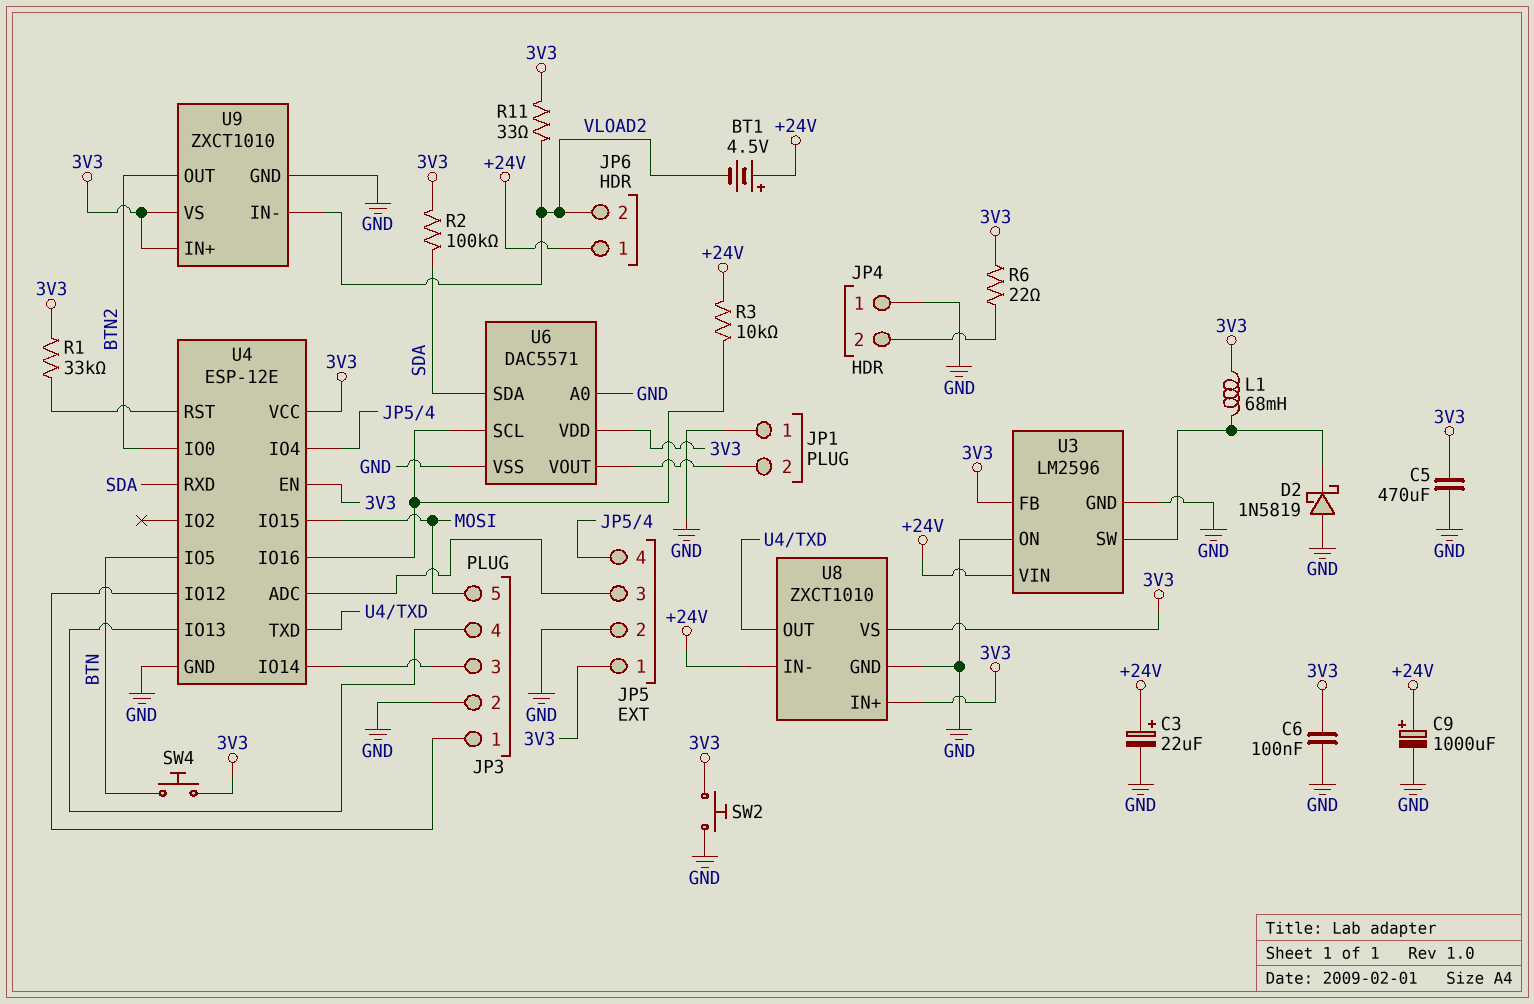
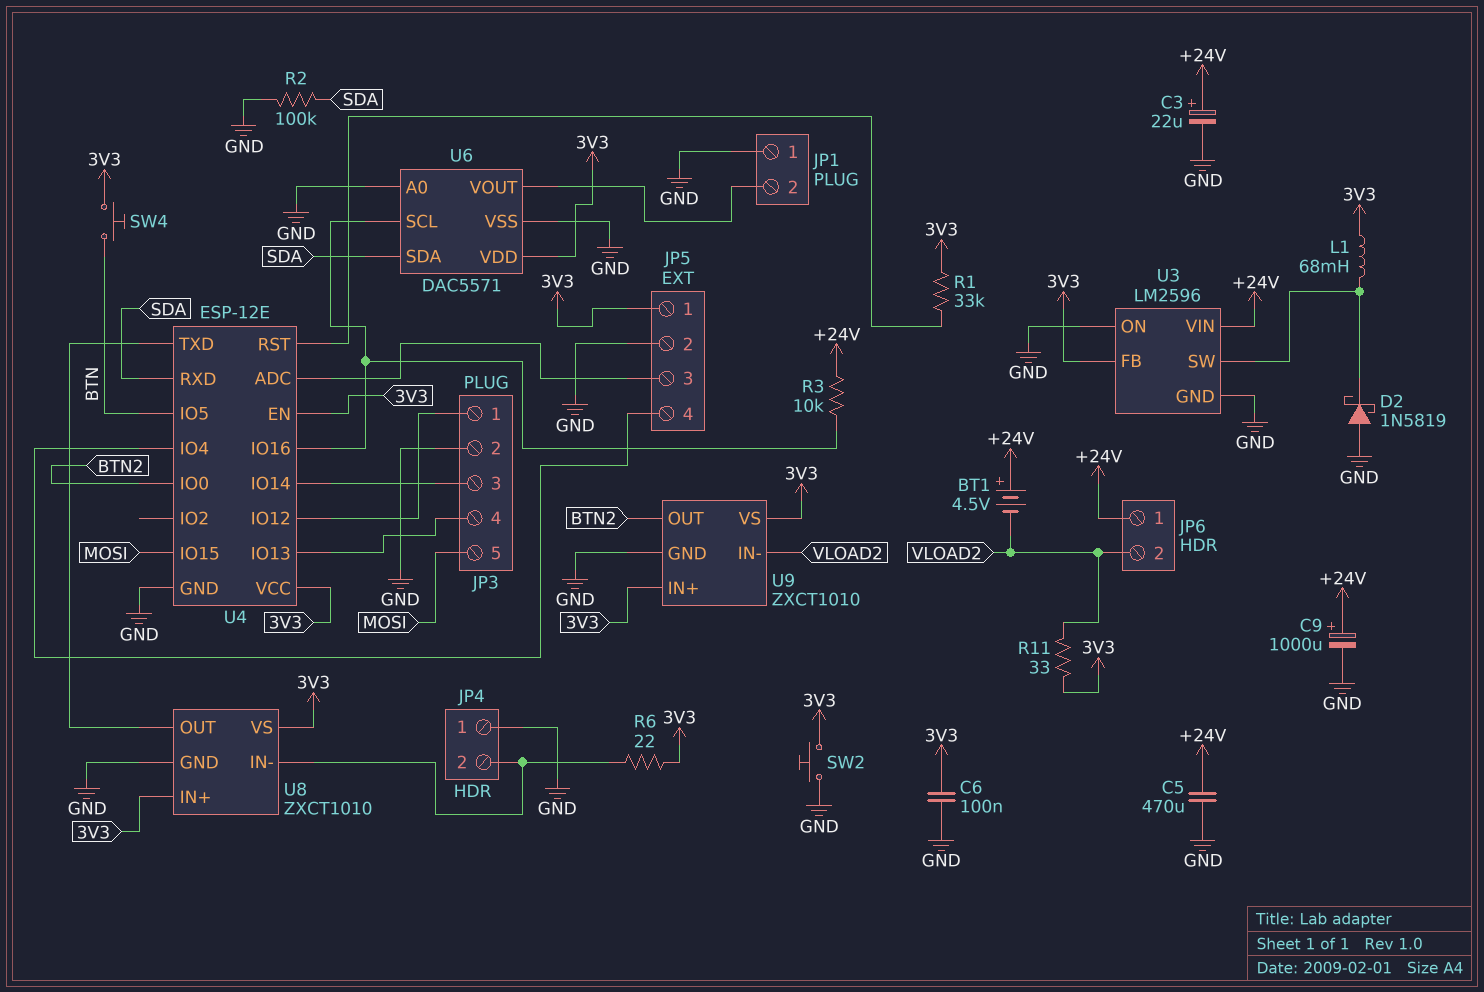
C5: 470uF (3V3, GND) -> 470uF (+24V, GND)
R2: 100k (3V3, SDA) -> 100k (GND, SDA)
U8 pin IN-: +24V -> JP4/2

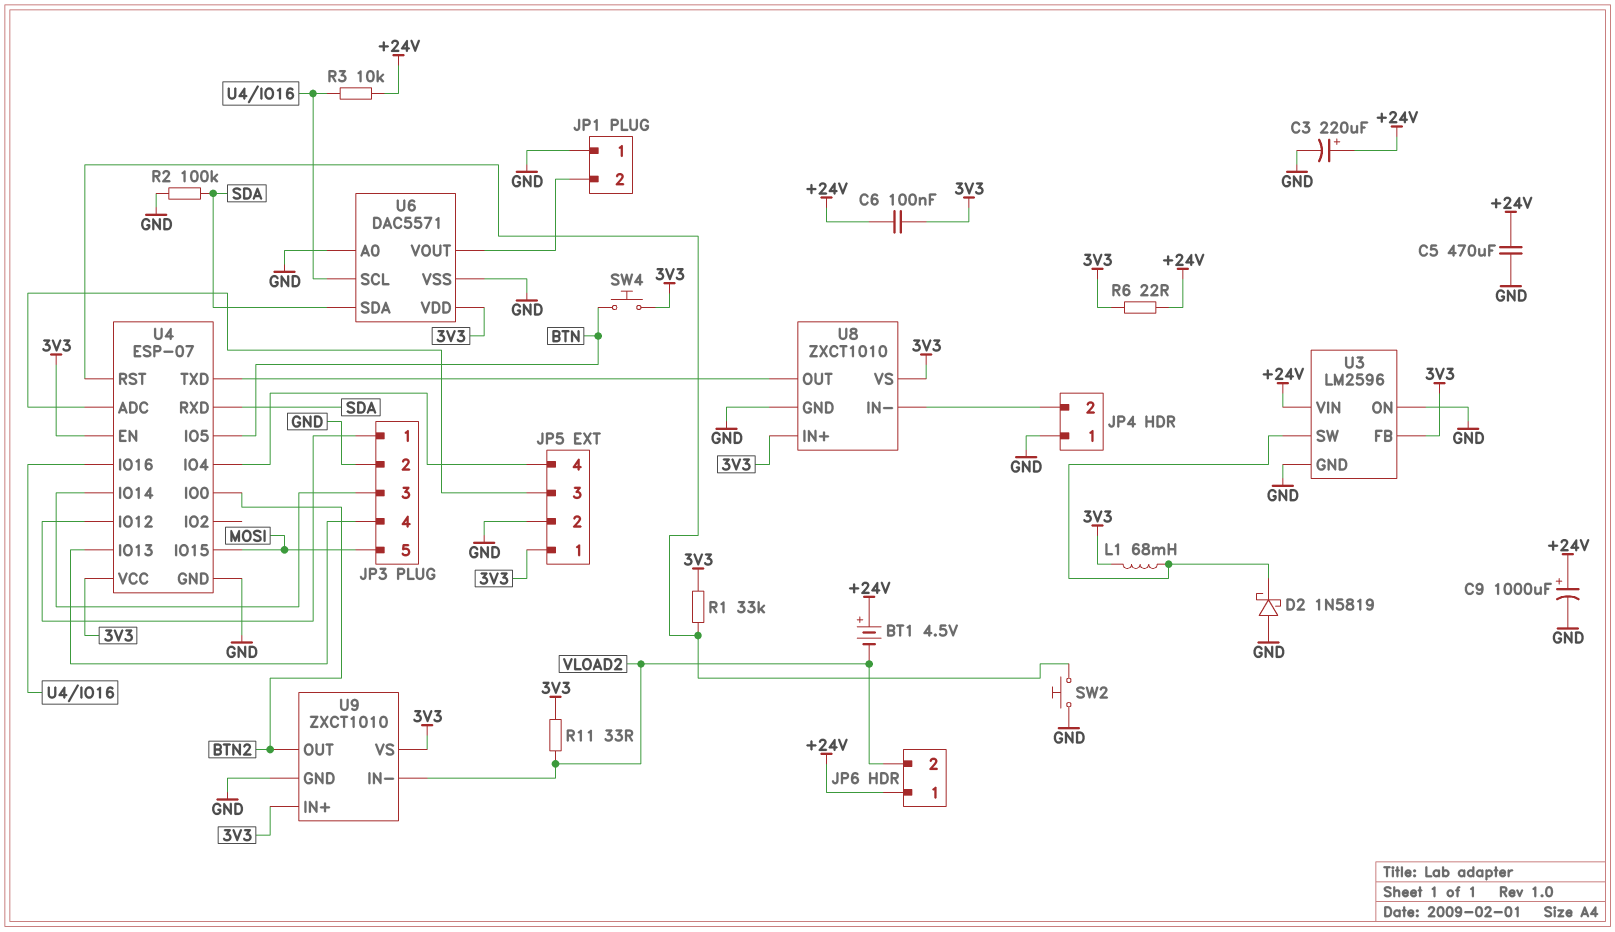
C3: 22uF (plus +24V, minus GND) -> 220uF (plus +24V, minus GND)
C6: 100nF (3V3, GND) -> 100nF (+24V, 3V3)
R6: 22 (3V3, JP4/2) -> 22 (+24V, 3V3)
SW2: button (3V3, GND) -> button (GND, U4/RST)
U4: ESP-12E -> ESP-07

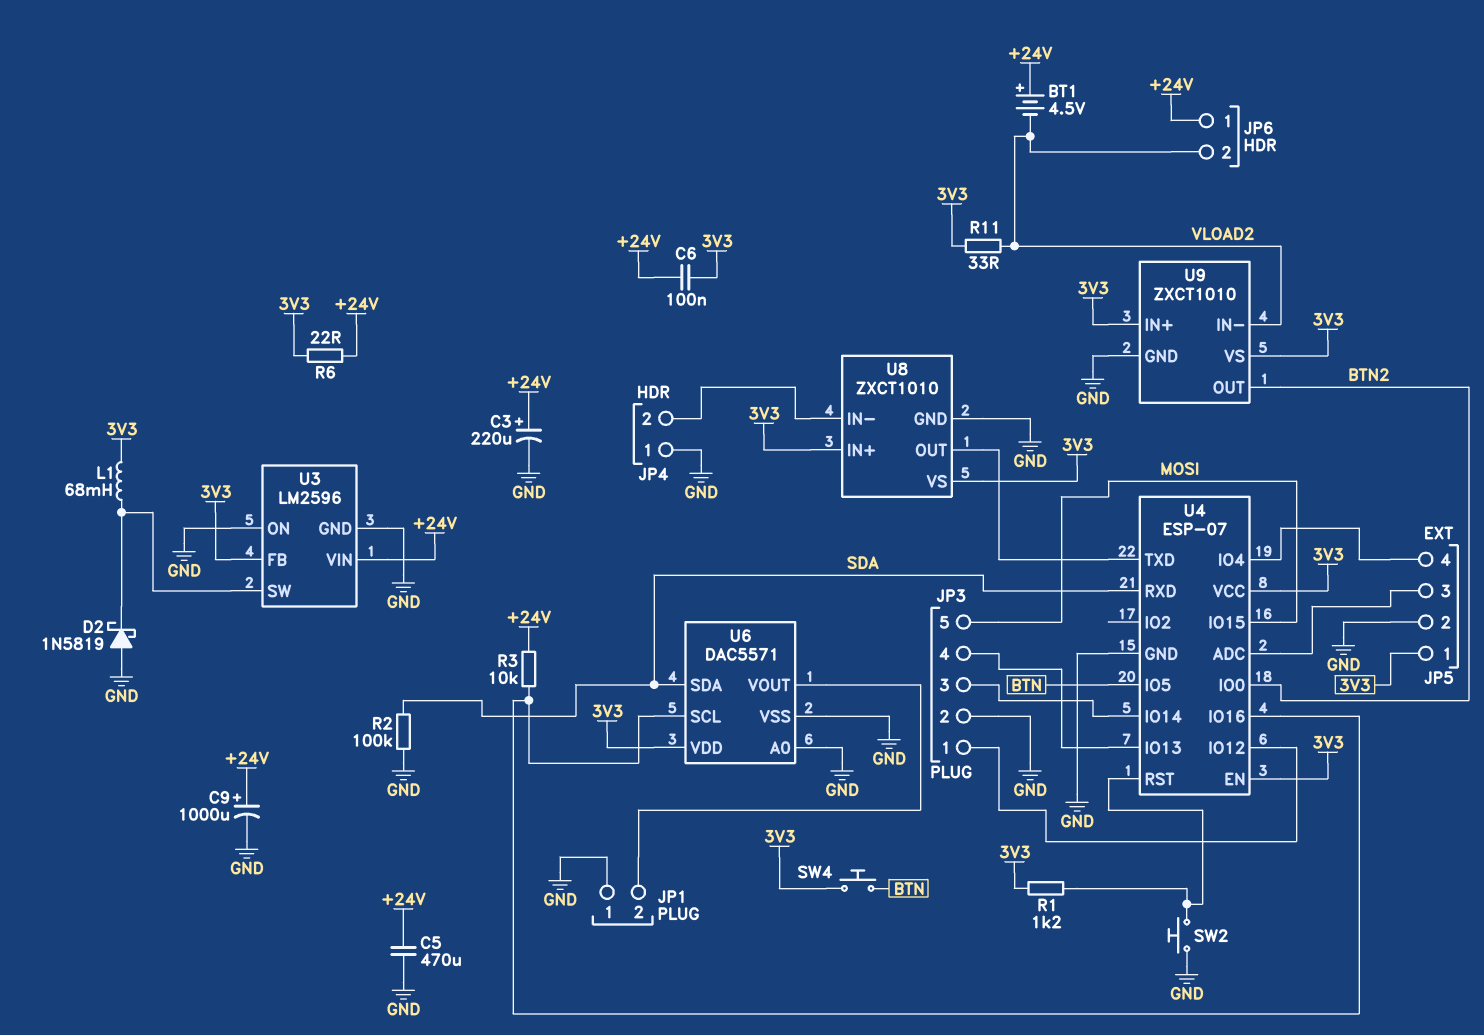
R1: 33k (3V3, U4/RST) -> 1.2k (3V3, U4/RST)

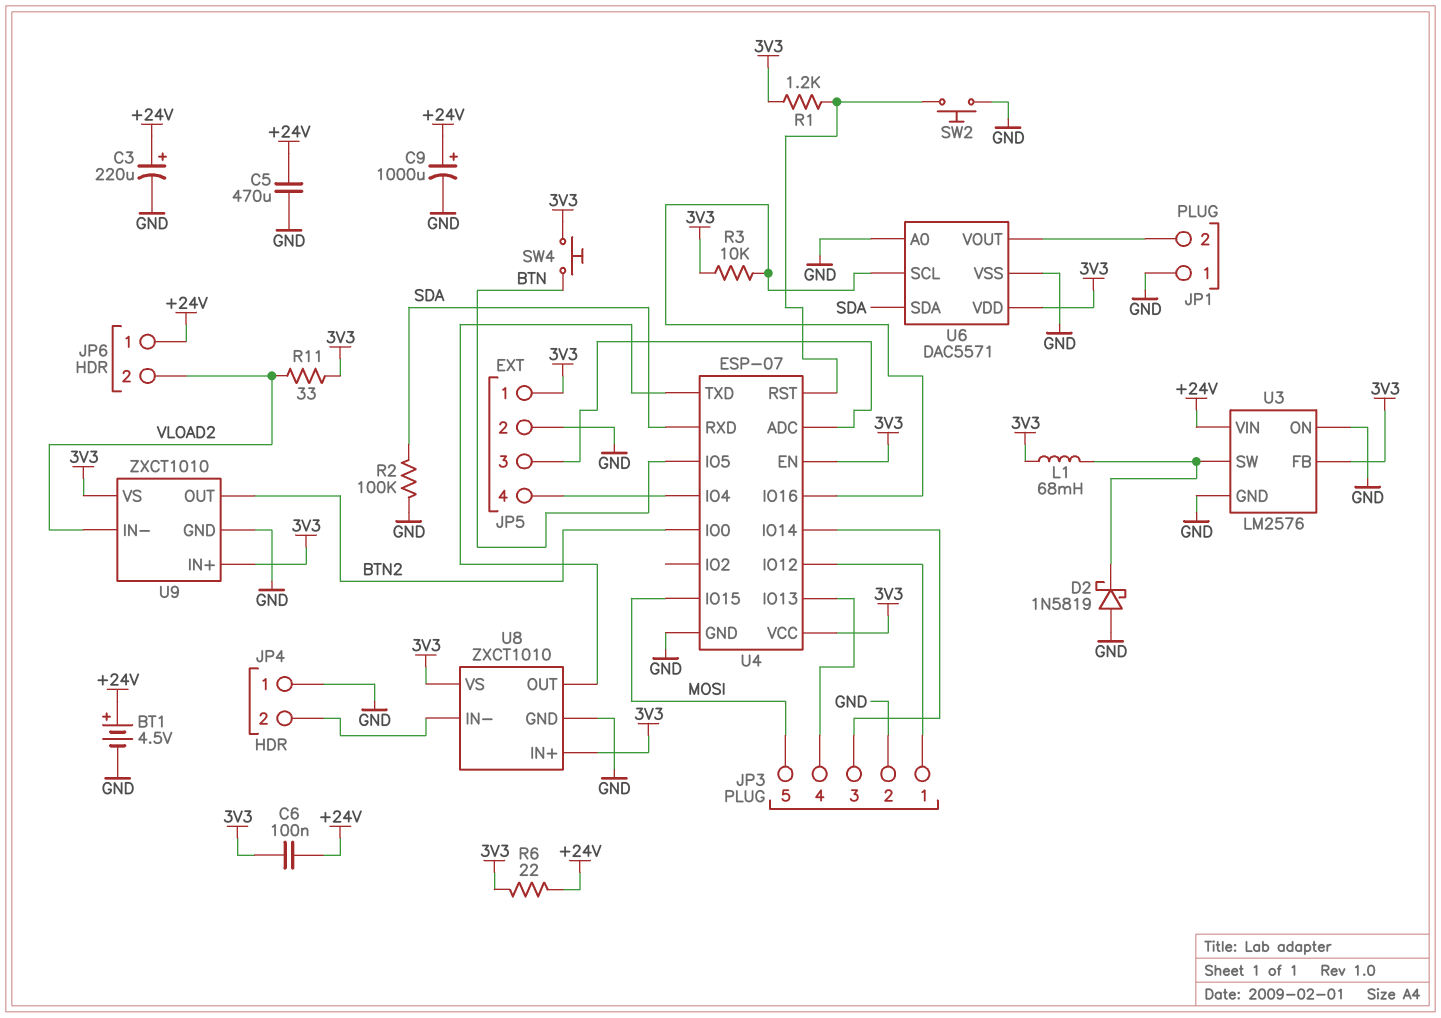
BT1: 4.5V (plus +24V, minus VLOAD2) -> 4.5V (plus +24V, minus GND)
R3: 10k (+24V, U4/IO16) -> 10k (3V3, U4/IO16)
U3: LM2596 -> LM2576

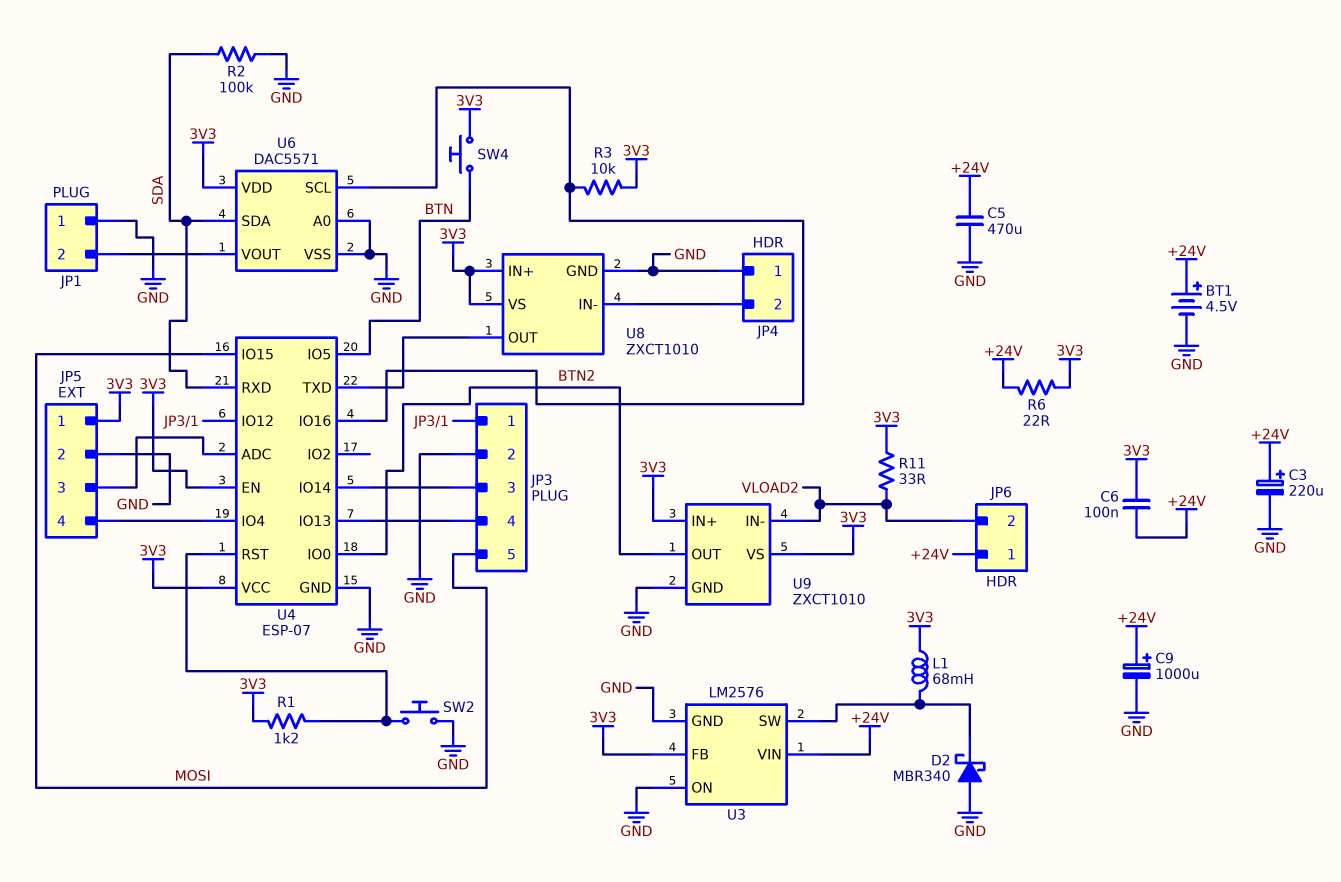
D2: schottky 1N5819 (A GND, K U3/SW) -> schottky MBR340 (A GND, K U3/SW)

